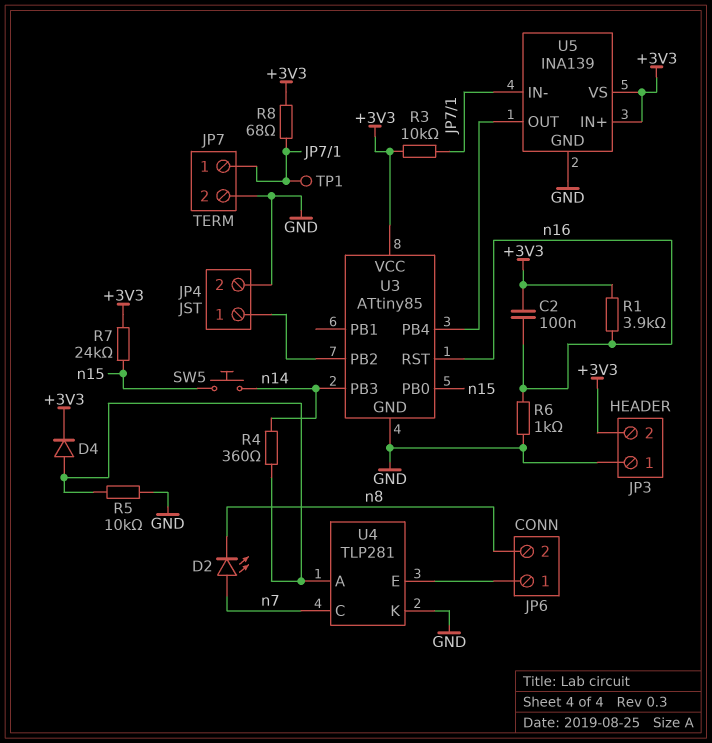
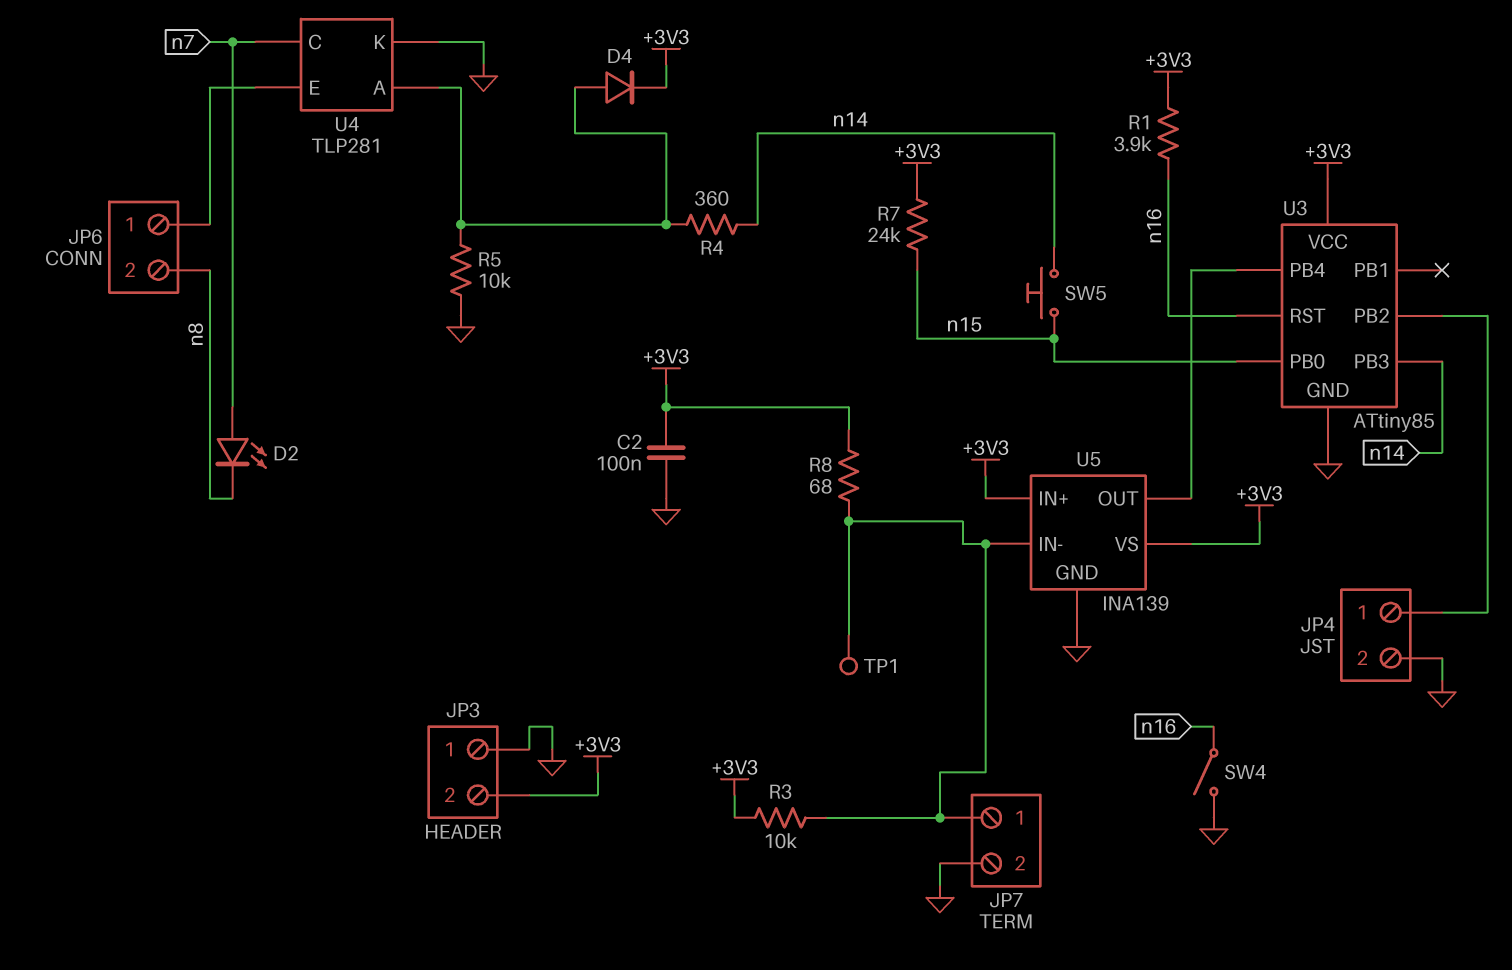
C2: 100nF (+3V3, n16) -> 100nF (+3V3, GND)
R6: 1k (GND, n16) -> none
SW4: none -> switch (GND, n16)

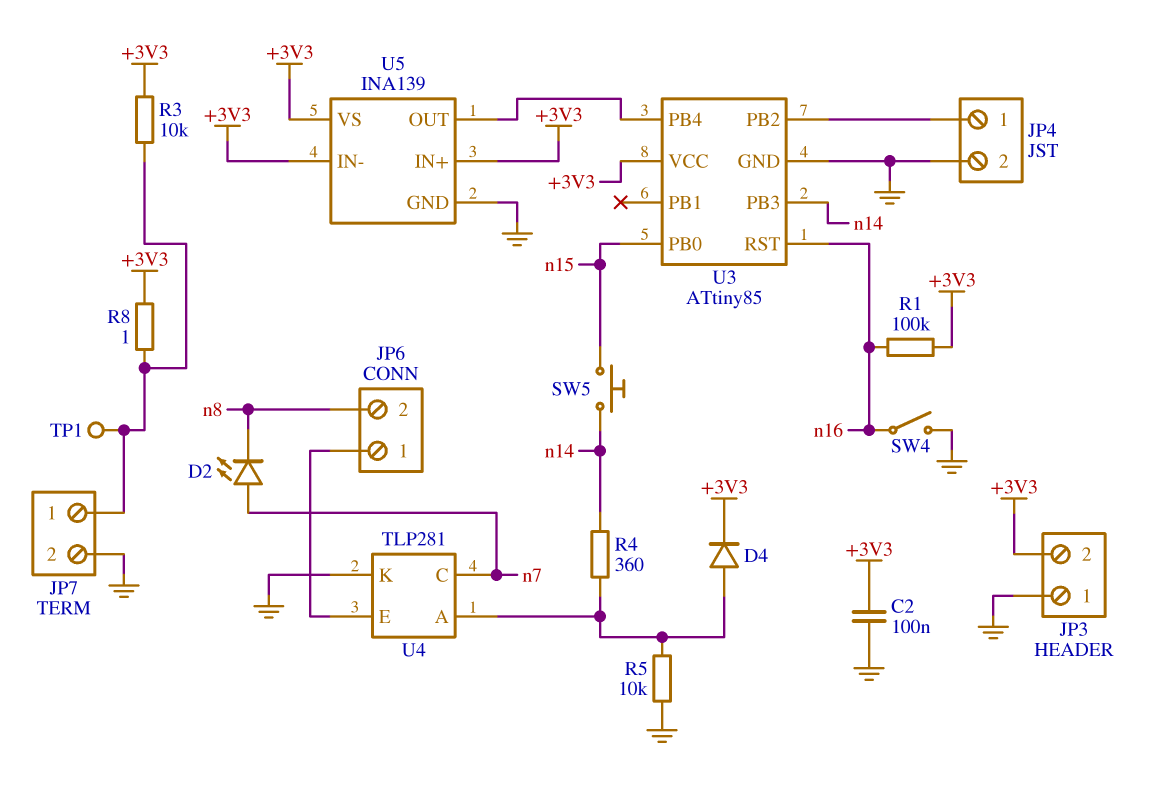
R1: 3.9k (+3V3, n16) -> 100k (+3V3, n16)
R7: 24k (+3V3, n15) -> none
R8: 68 (+3V3, JP7/1) -> 1 (+3V3, JP7/1)
U5 pin IN-: JP7/1 -> +3V3

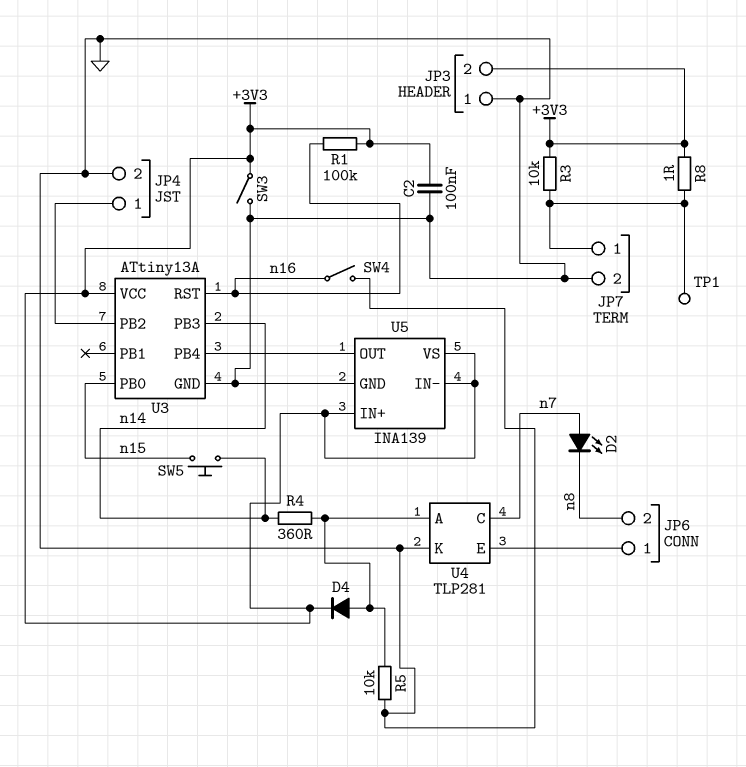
SW3: none -> switch (+3V3, GND)
U3: ATtiny85 -> ATtiny13A

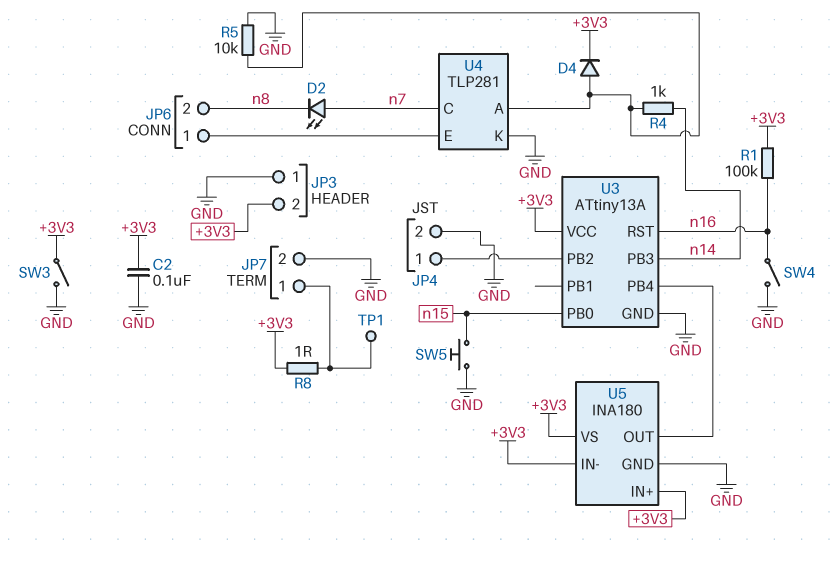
R3: 10k (+3V3, JP7/1) -> none
R4: 360 (U4/A, n14) -> 1k (U4/A, n14)
SW5: button (n14, n15) -> button (GND, n15)
U5: INA139 -> INA180

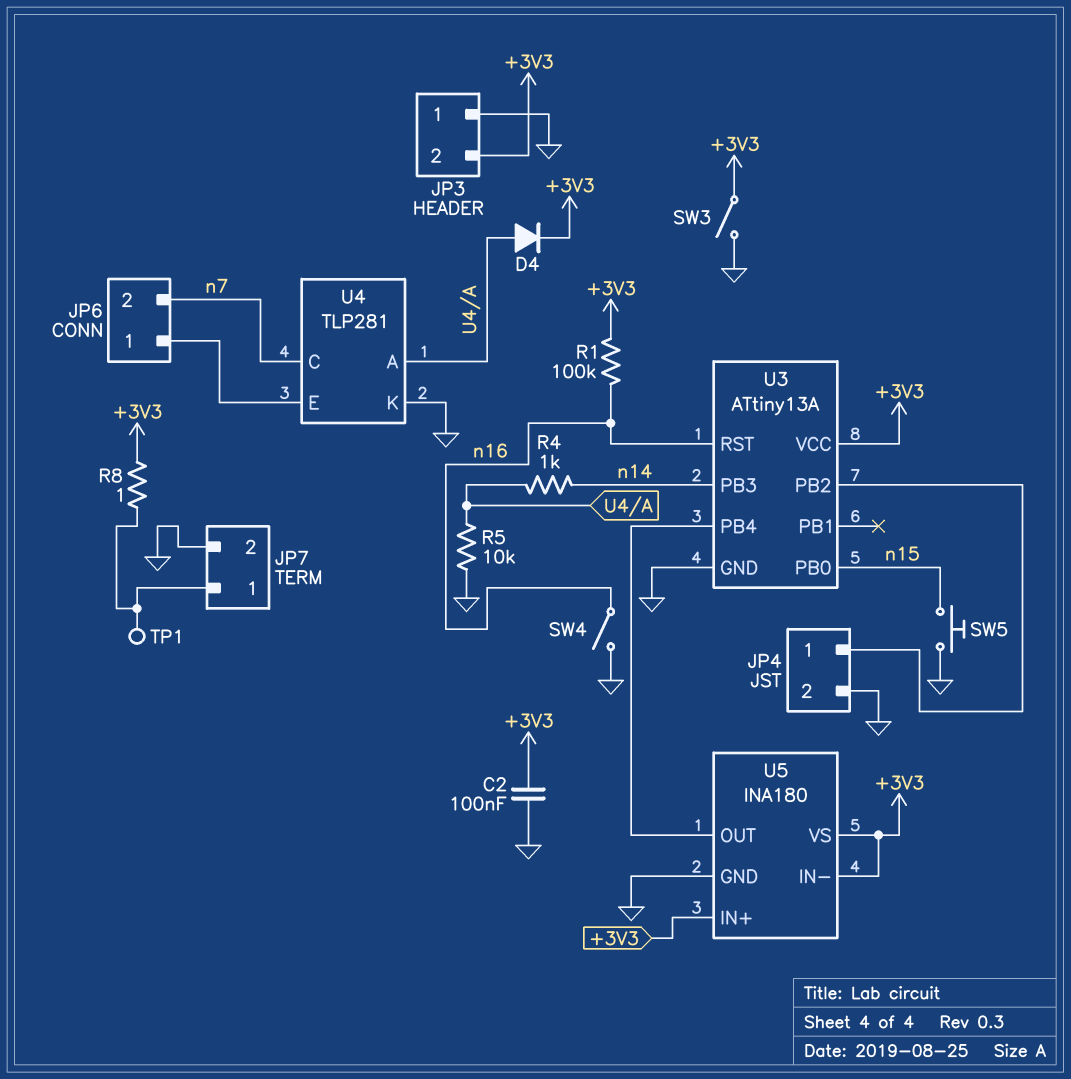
D2: LED (A n7, K n8) -> none
JP6 pin 2: n8 -> n7

